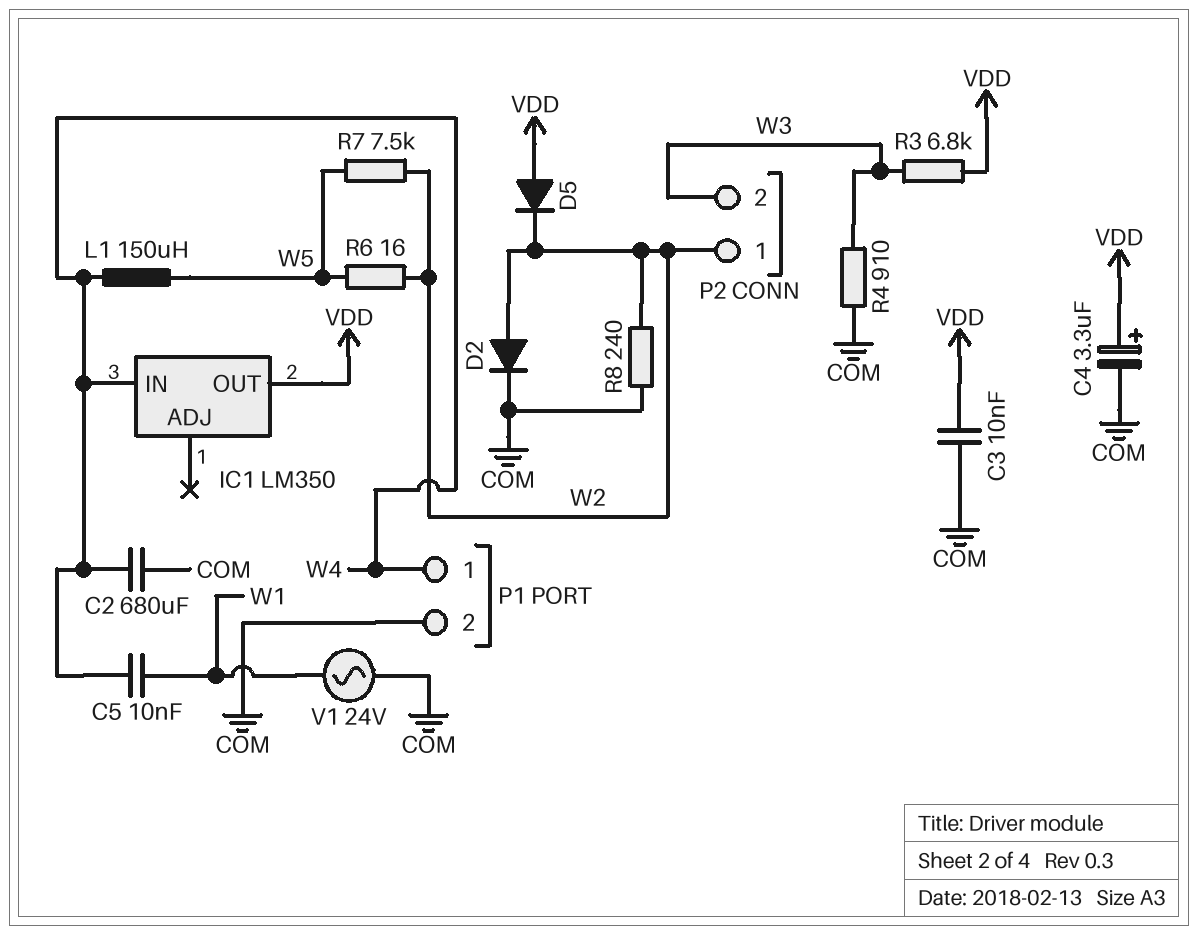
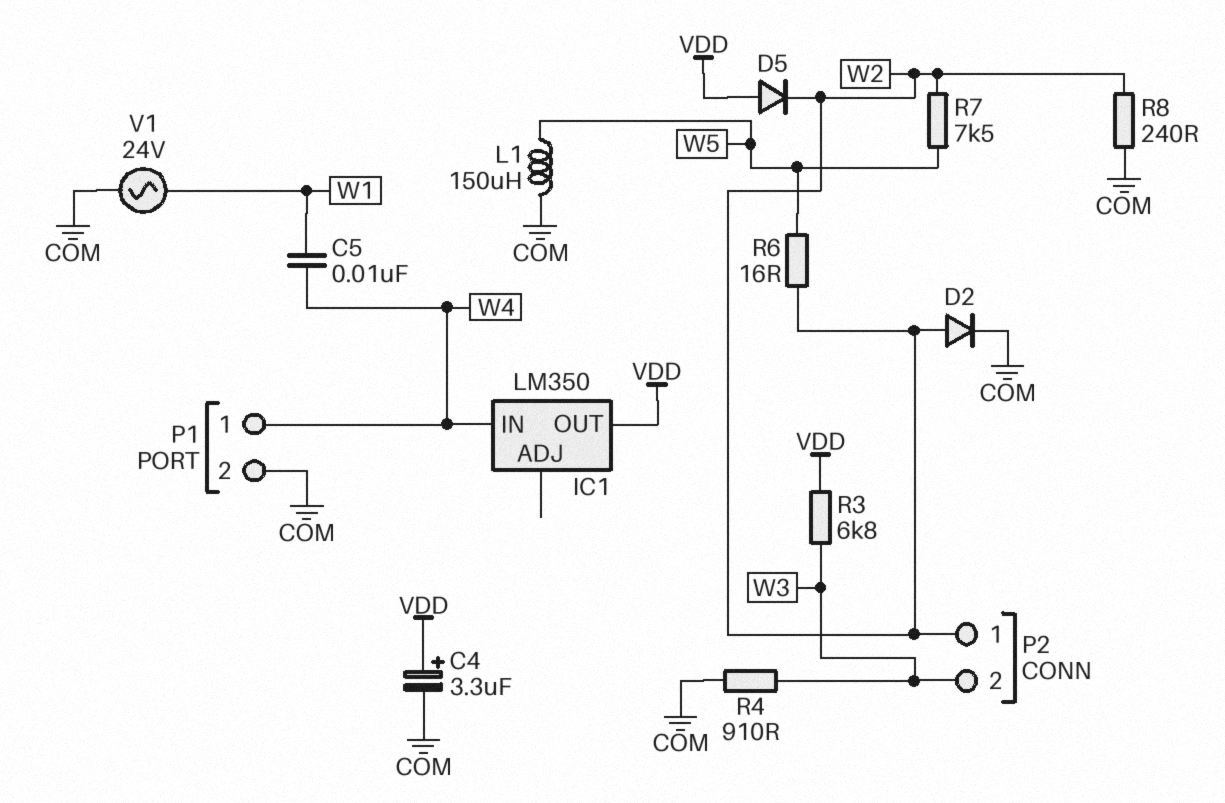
C2: 680uF (COM, W4) -> none
C3: 10nF (COM, VDD) -> none
L1: 150uH (W4, W5) -> 150uH (COM, W5)

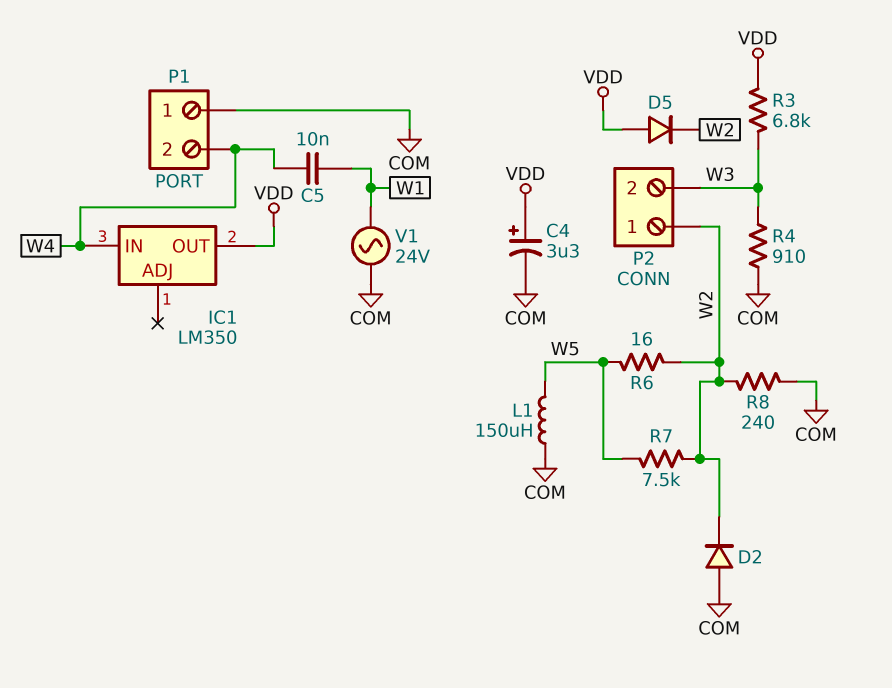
D2: diode (A W2, K COM) -> diode (A COM, K W2)
P1 pin 1: W4 -> COM
P1 pin 2: COM -> W4

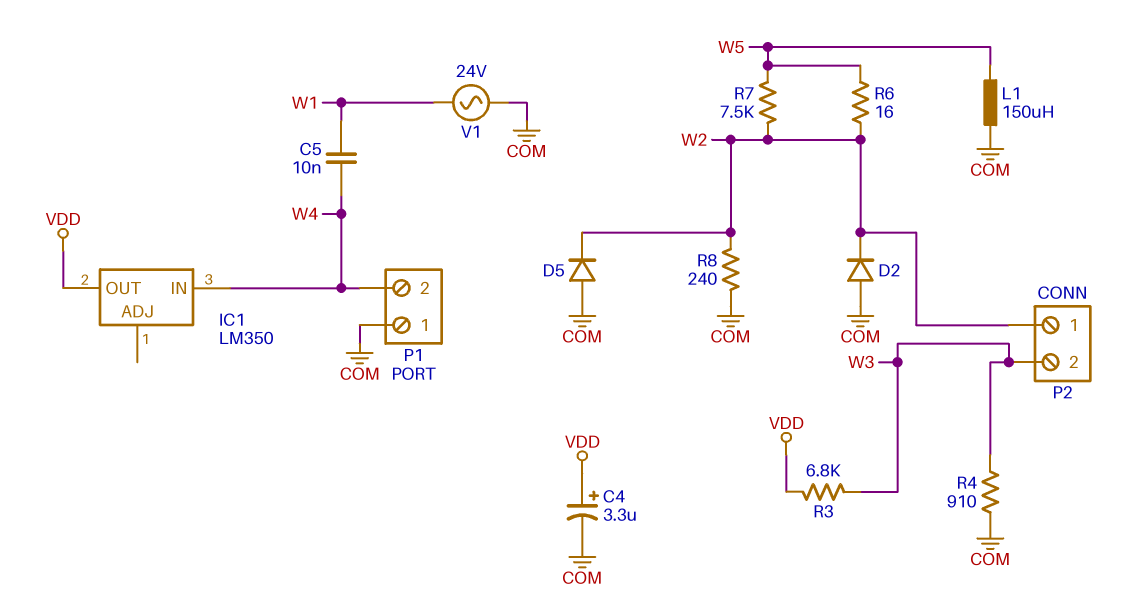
D5: diode (A VDD, K W2) -> diode (A COM, K W2)

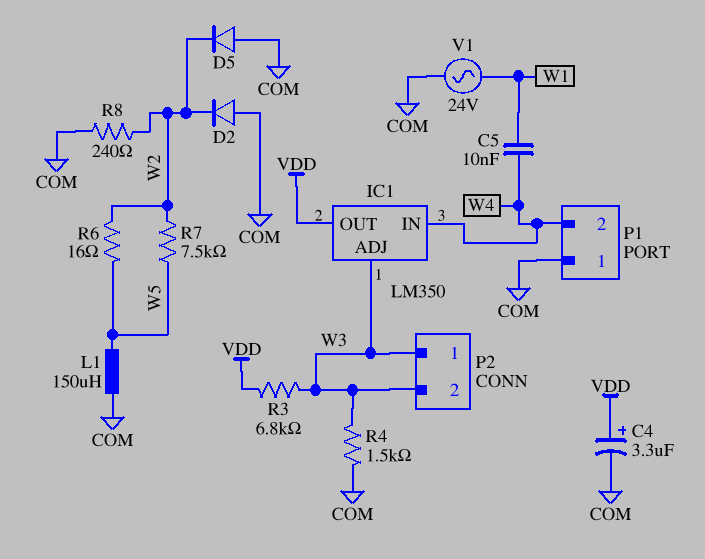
IC1 pin ADJ: none -> W3
P2 pin 1: W2 -> W3
R4: 910 (COM, W3) -> 1.5k (COM, W3)

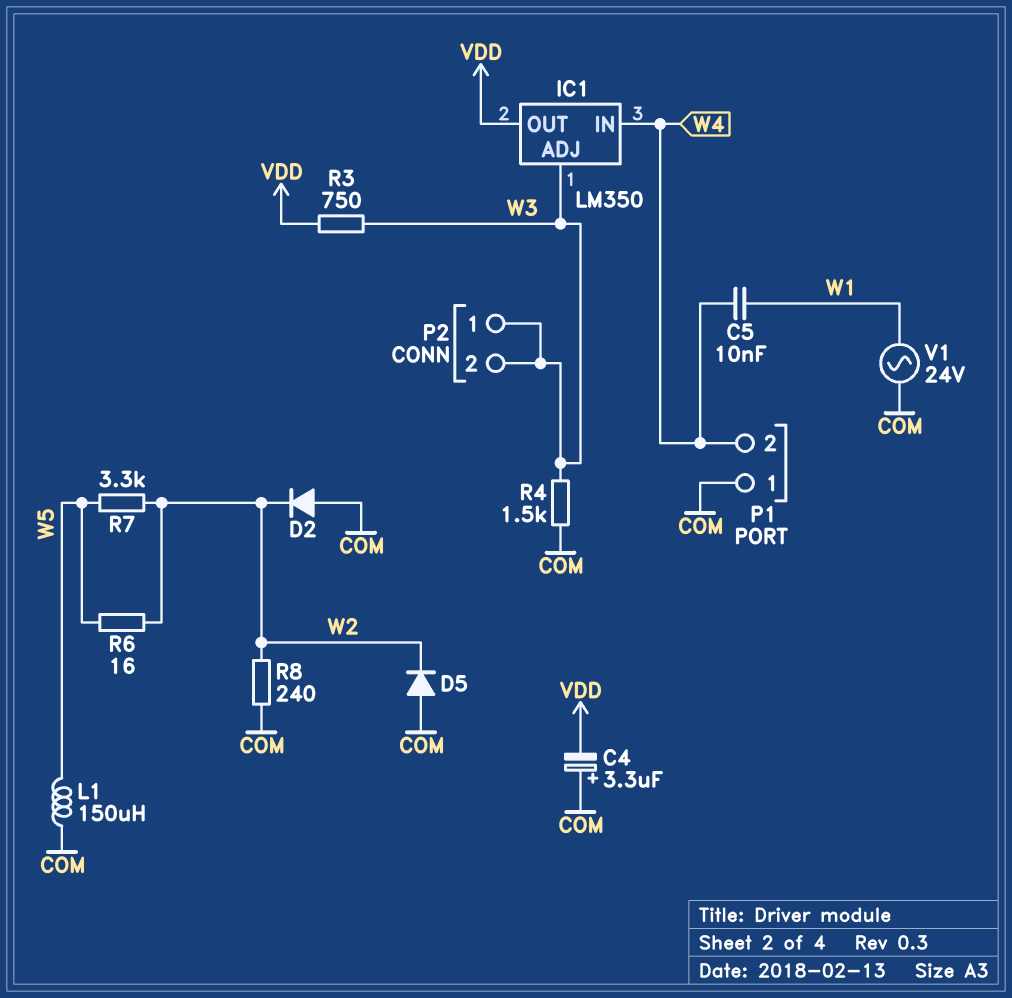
C4: 3.3uF (plus VDD, minus COM) -> 3.3uF (plus COM, minus VDD)
R3: 6.8k (VDD, W3) -> 750 (VDD, W3)
R7: 7.5k (W2, W5) -> 3.3k (W2, W5)

